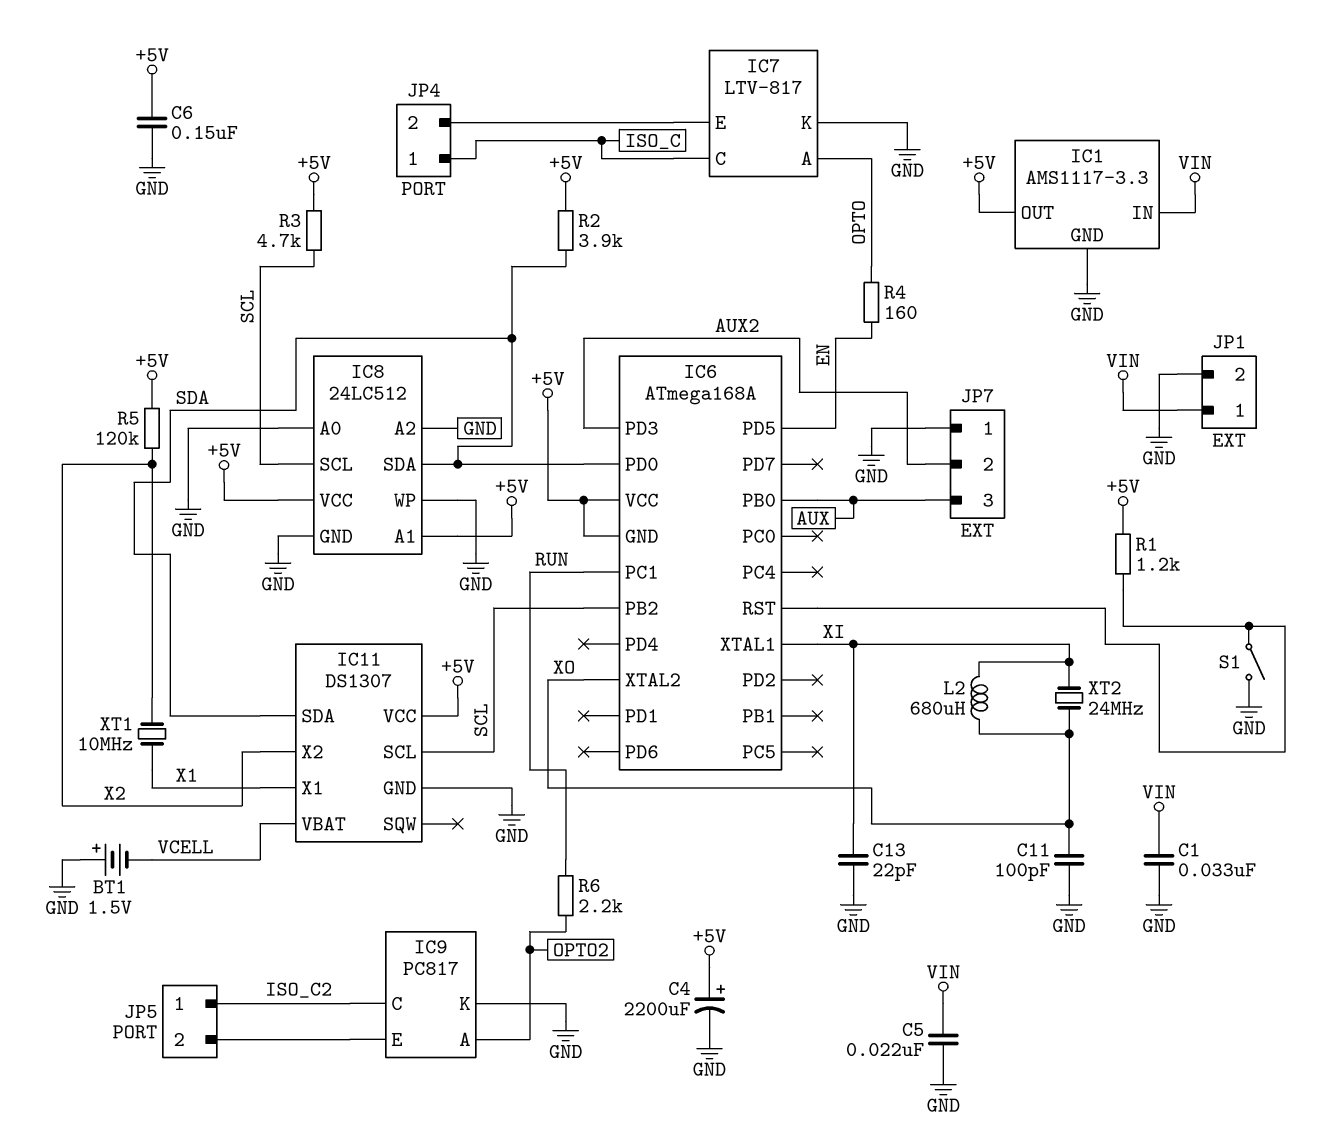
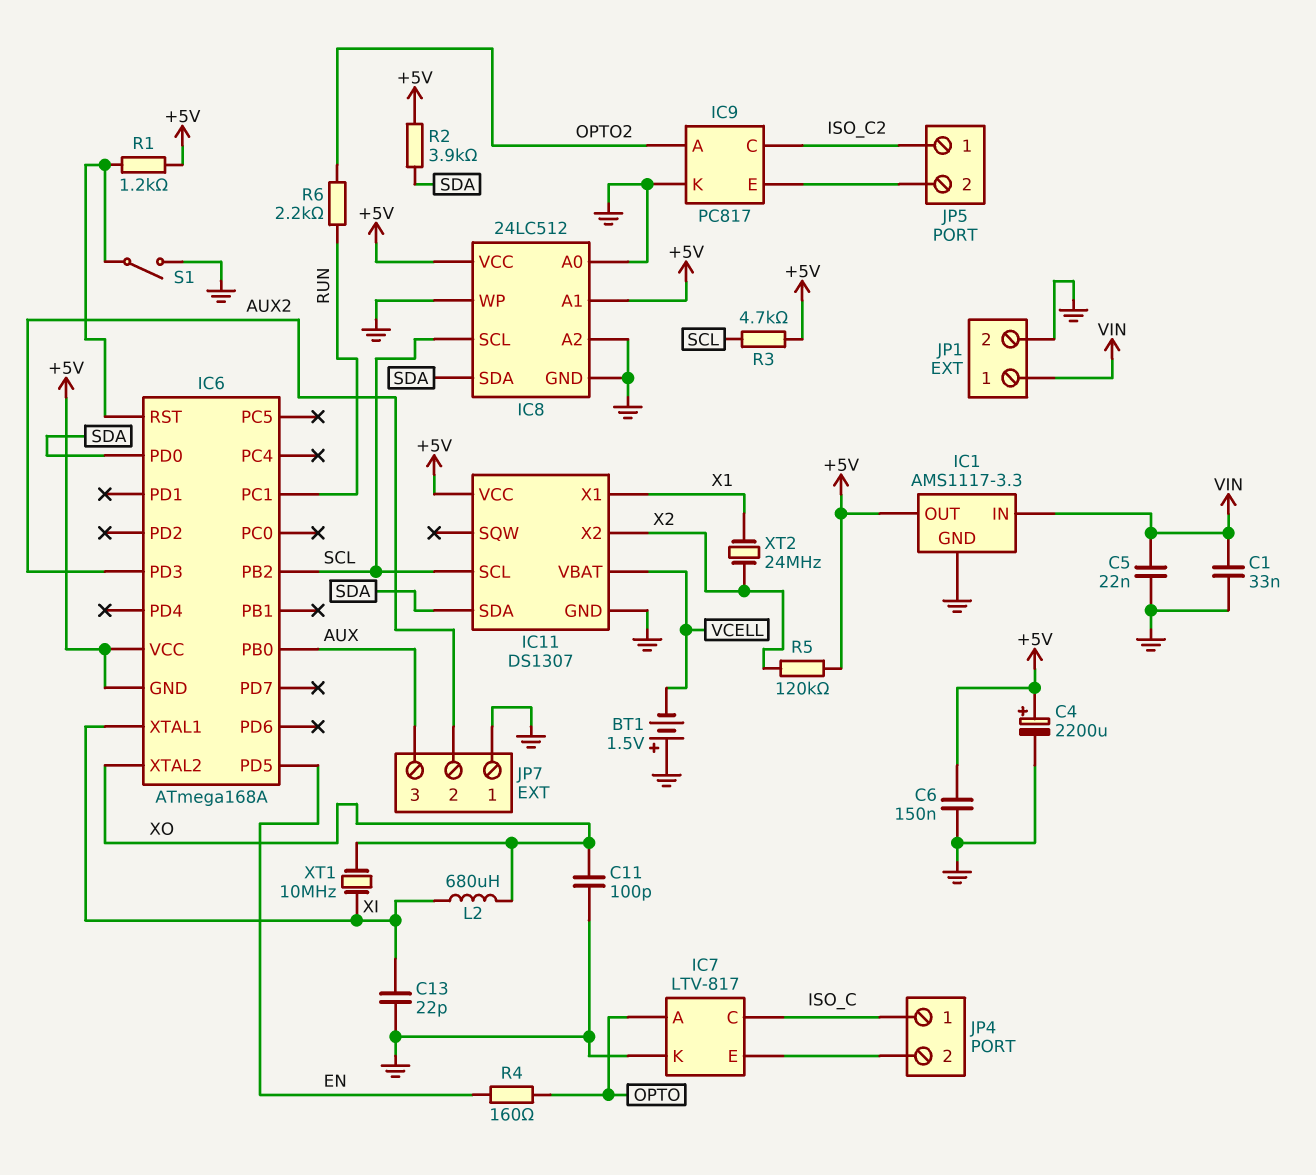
XT1: 10MHz (X1, X2) -> 10MHz (XI, XO)
XT2: 24MHz (XI, XO) -> 24MHz (X1, X2)

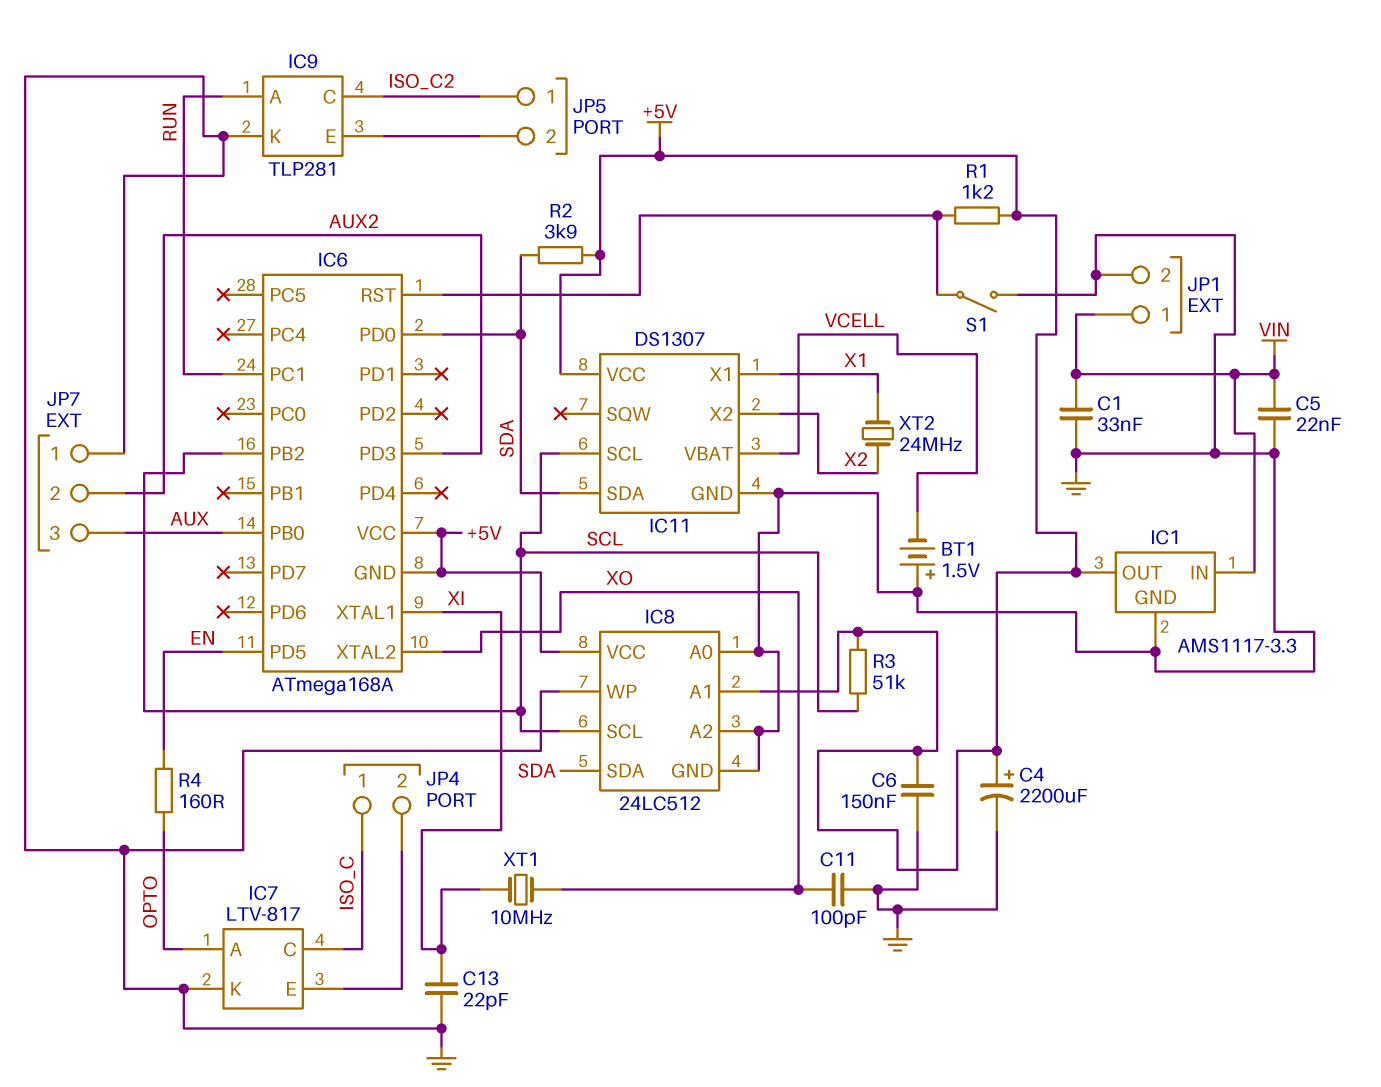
IC9: PC817 -> TLP281
IC9 pin A: OPTO2 -> RUN
L2: 680uH (XI, XO) -> none
R3: 4.7k (+5V, SCL) -> 51k (+5V, SCL)
R5: 120k (+5V, X2) -> none
R6: 2.2k (OPTO2, RUN) -> none

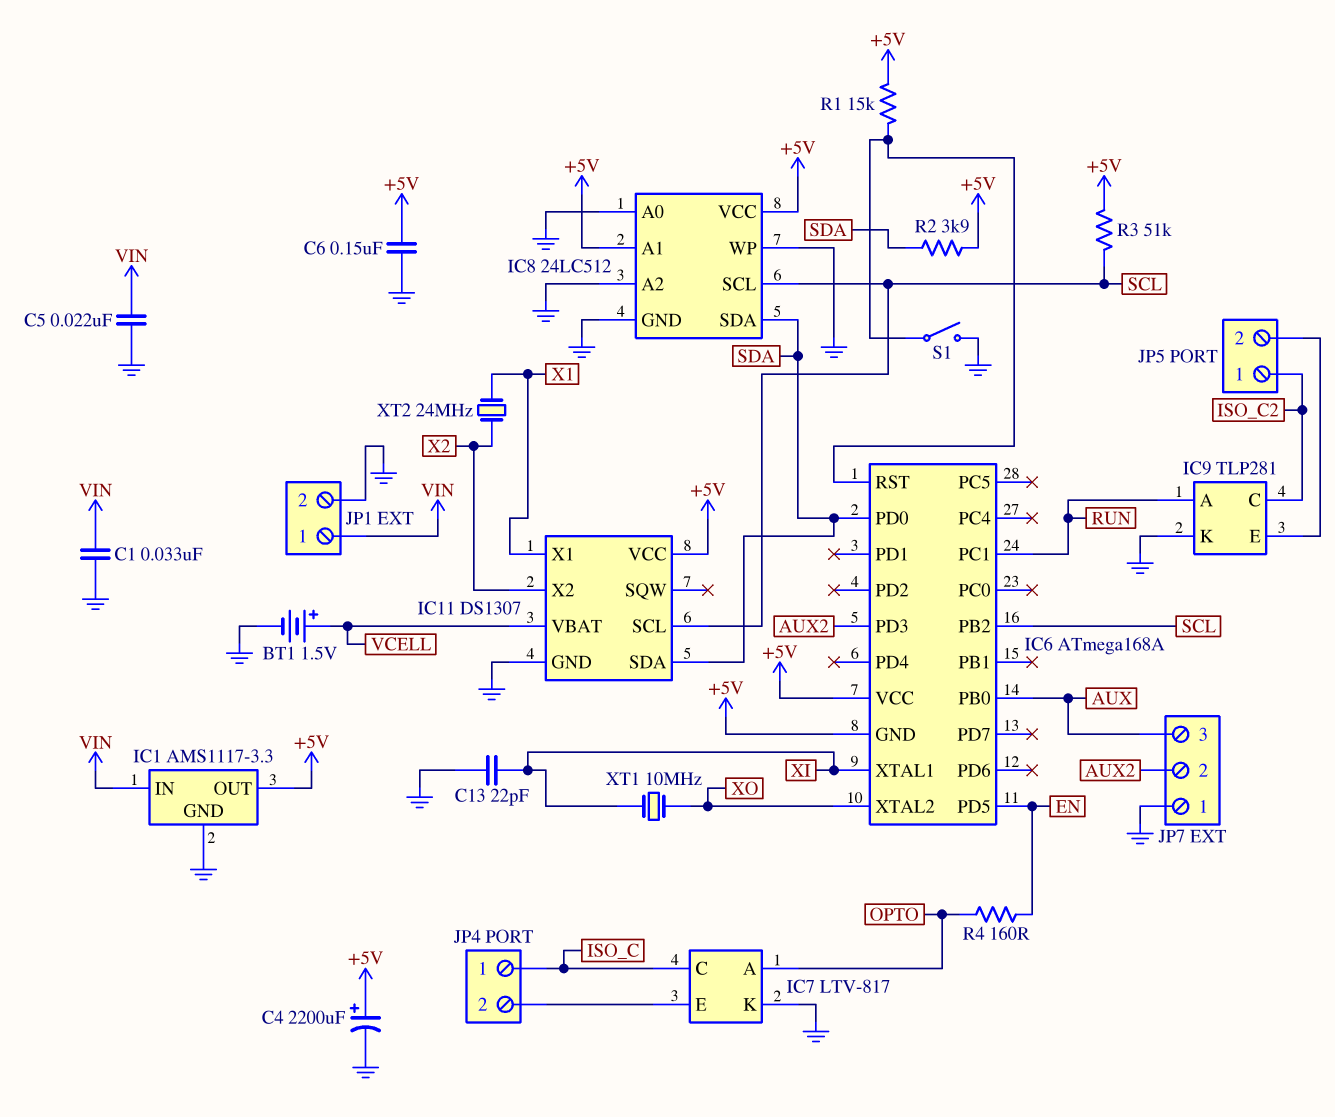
BT1: 1.5V (plus GND, minus VCELL) -> 1.5V (plus VCELL, minus GND)
C11: 100pF (GND, XO) -> none
R1: 1.2k (+5V, IC6/RST) -> 15k (+5V, IC6/RST)

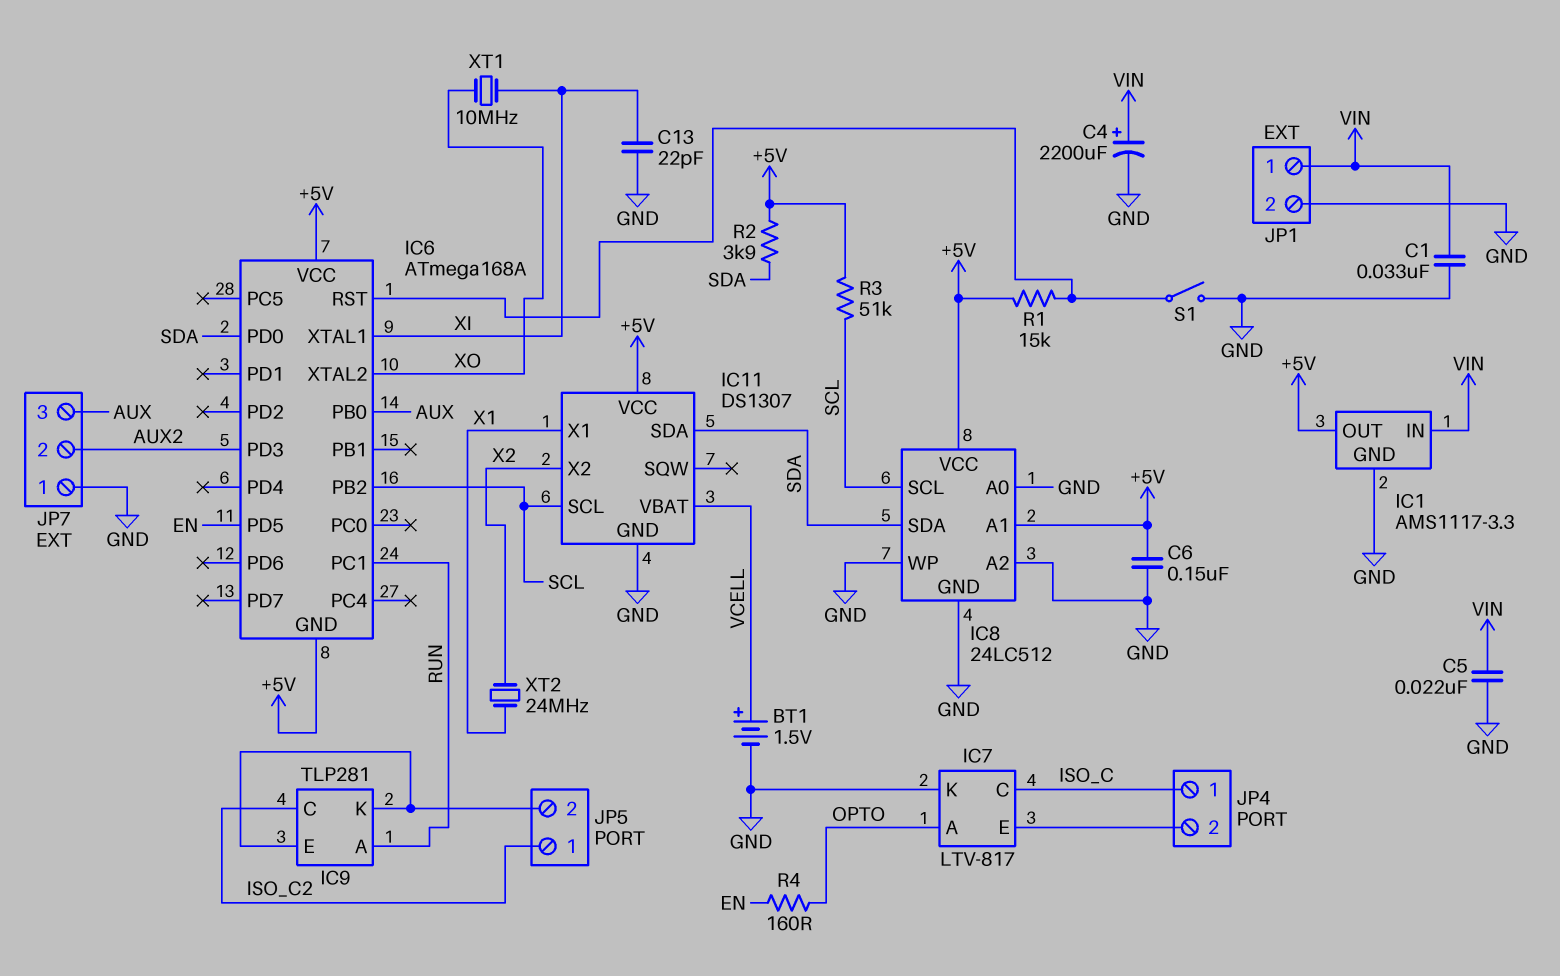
C4: 2200uF (plus +5V, minus GND) -> 2200uF (plus VIN, minus GND)
IC9 pin K: GND -> IC9/E

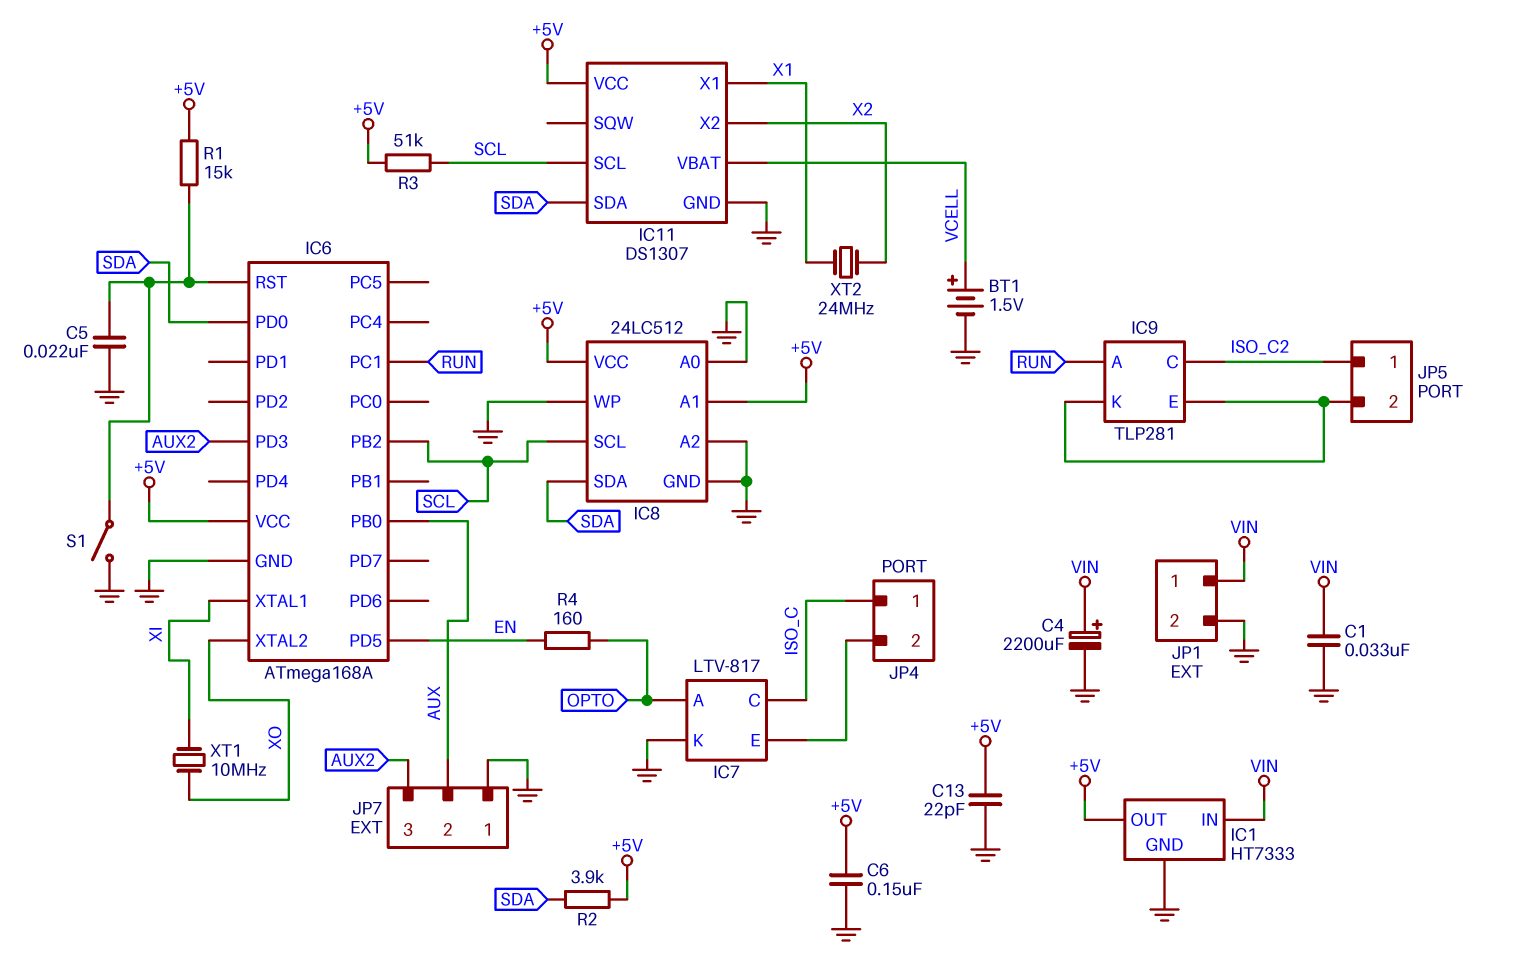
C5: 22nF (GND, VIN) -> 22nF (GND, IC6/RST)
C13: 22pF (GND, XI) -> 22pF (+5V, GND)
IC1: AMS1117-3.3 -> HT7333
IC6 pin GND: +5V -> GND
JP7 pin 2: AUX2 -> AUX
JP7 pin 3: AUX -> AUX2

